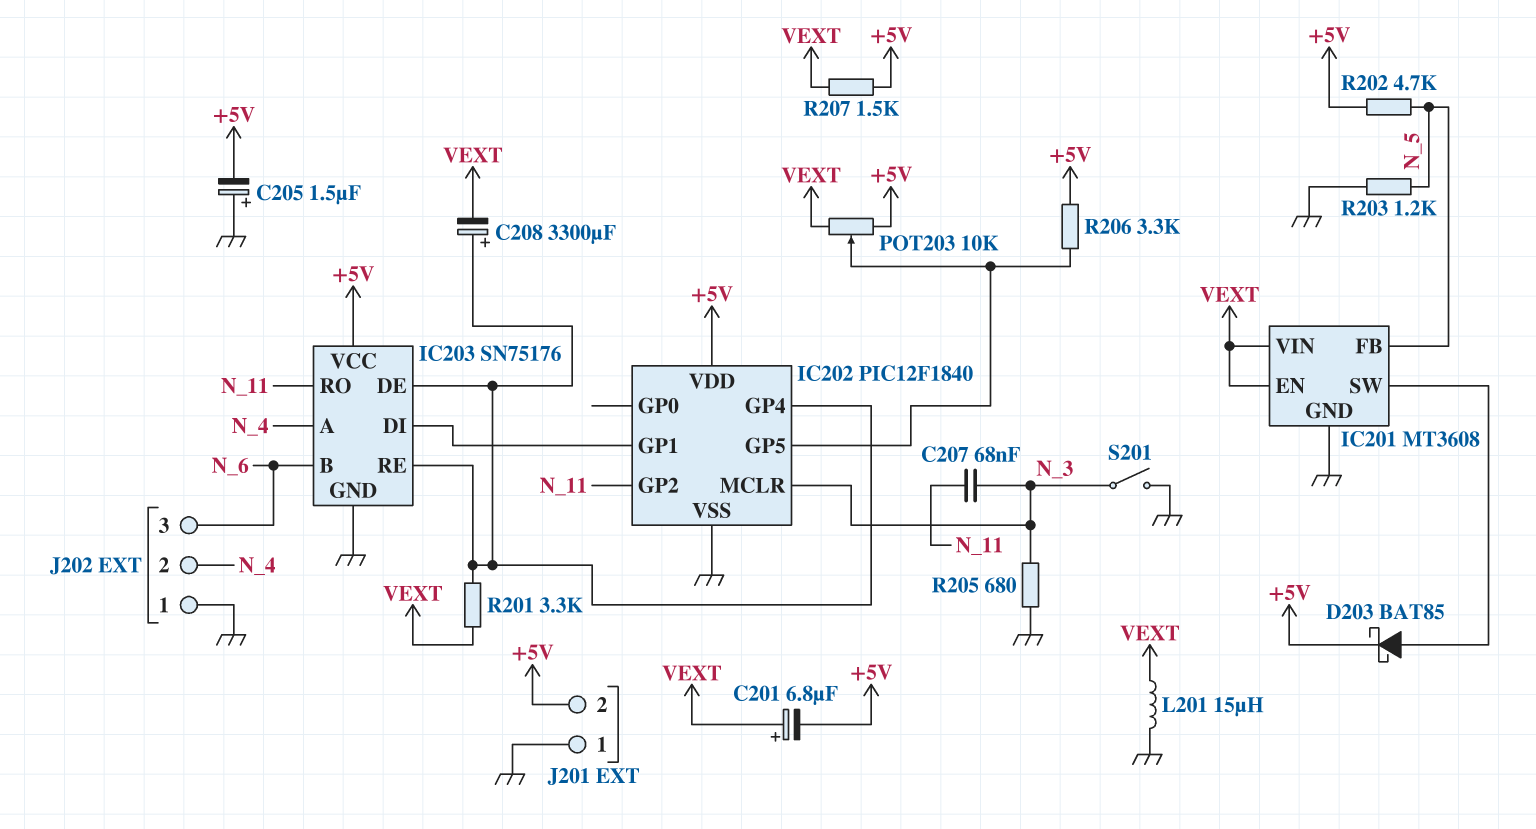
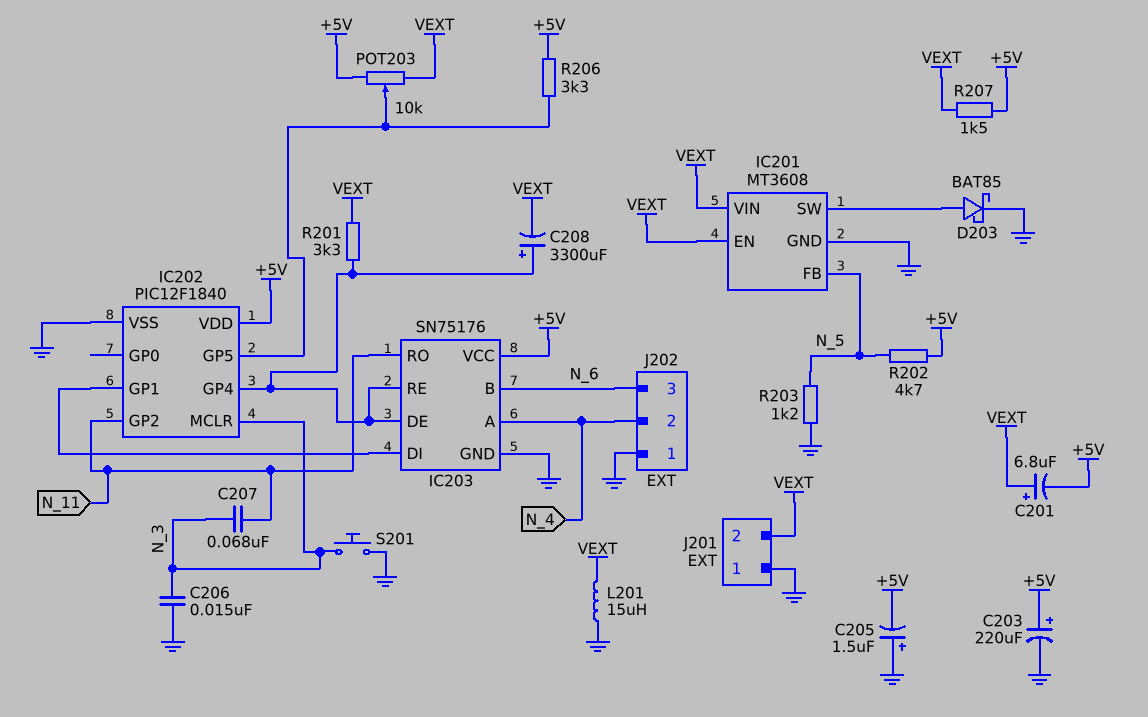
C203: none -> 220uF (plus +5V, minus GND)
C206: none -> 15nF (GND, N_3)
D203: schottky BAT85 (A IC201/SW, K +5V) -> schottky BAT85 (A IC201/SW, K GND)
J201 pin 2: +5V -> VEXT
R205: 680 (GND, N_3) -> none
S201: switch (GND, N_3) -> button (GND, N_3)

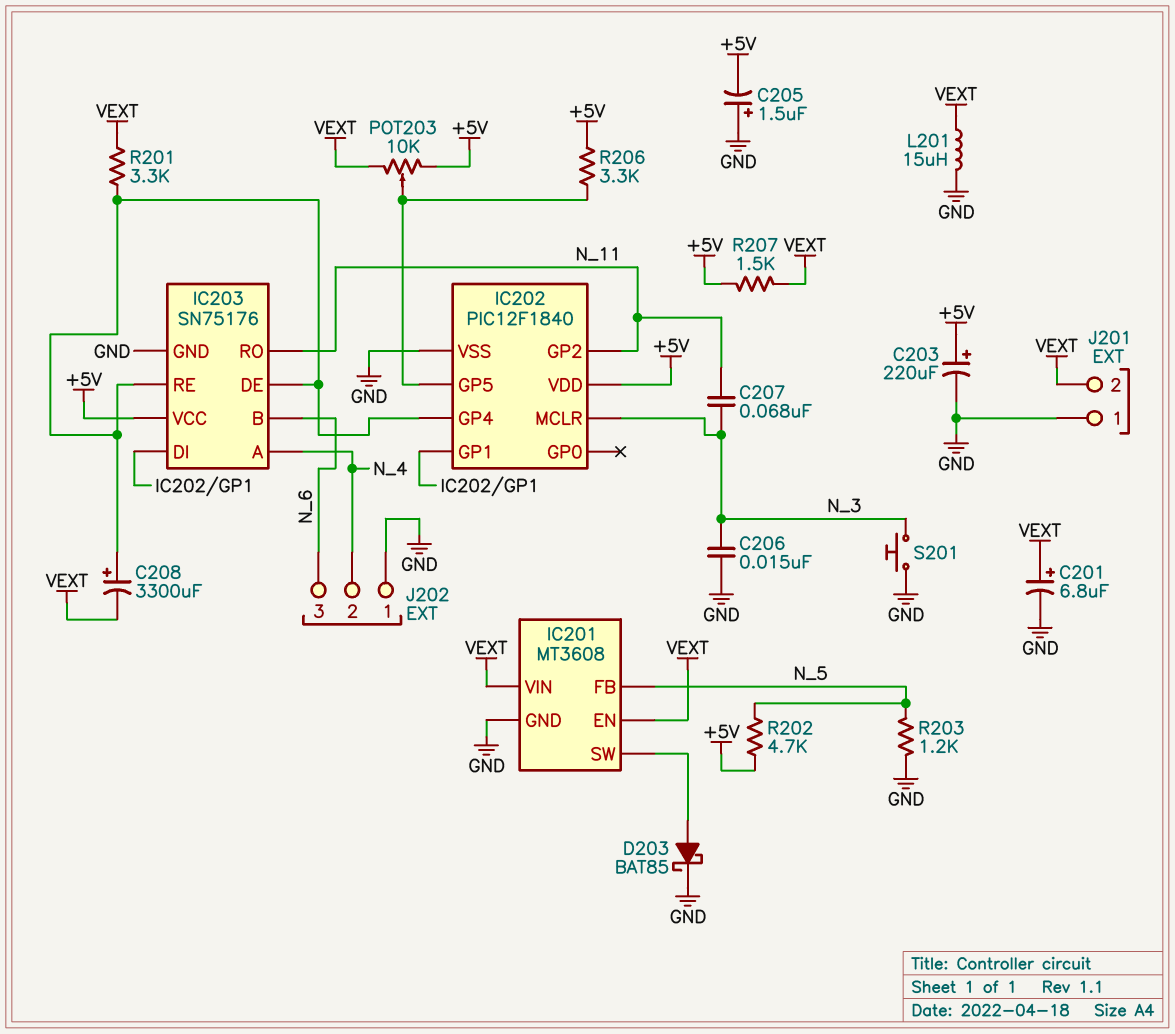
C201: 6.8uF (plus VEXT, minus +5V) -> 6.8uF (plus VEXT, minus GND)

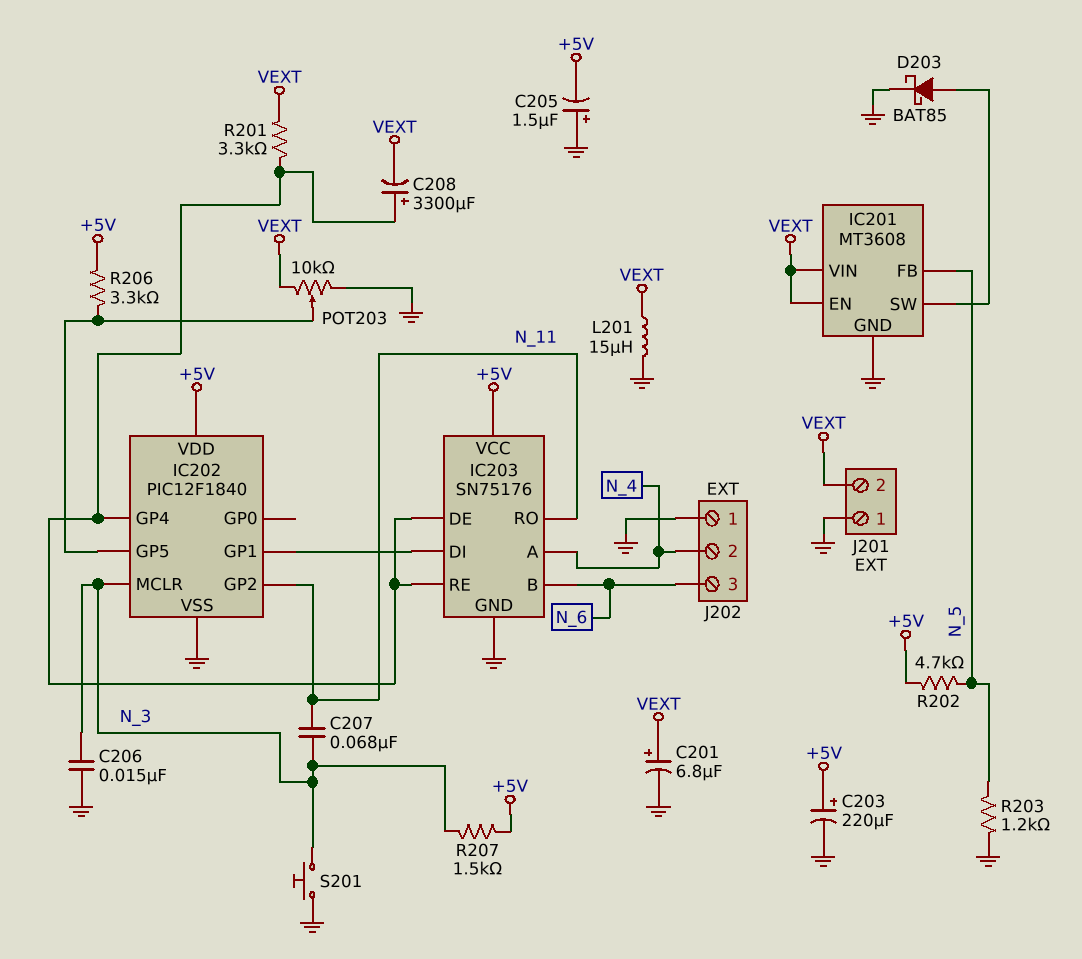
POT203: 10k (+5V, VEXT, wiper IC202/GP5) -> 10k (GND, VEXT, wiper IC202/GP5)
R207: 1.5k (+5V, VEXT) -> 1.5k (+5V, N_3)

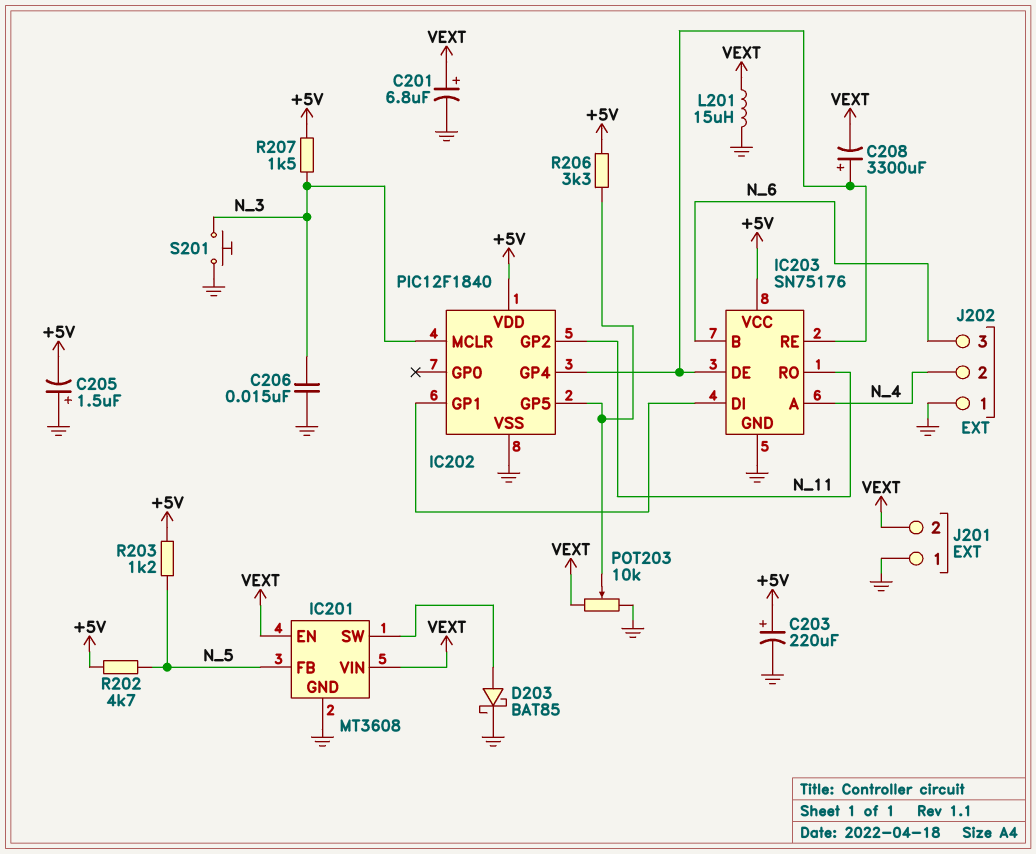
C207: 68nF (N_3, N_11) -> none
R201: 3.3k (IC202/GP4, VEXT) -> none
R203: 1.2k (GND, N_5) -> 1.2k (+5V, N_5)

